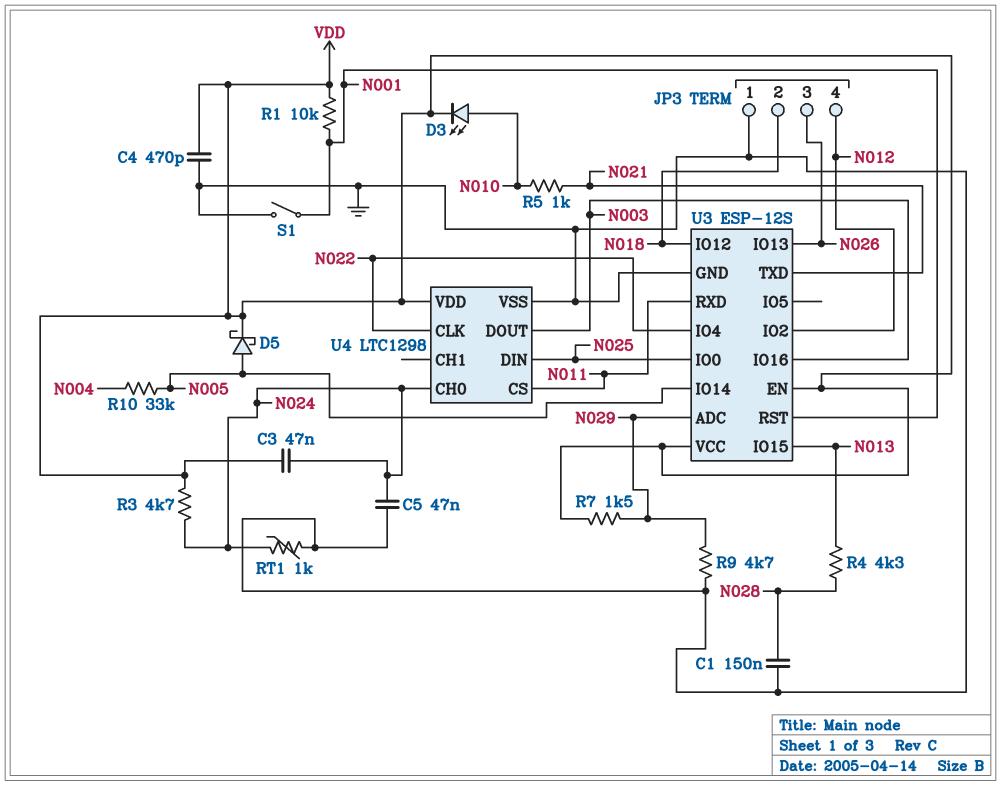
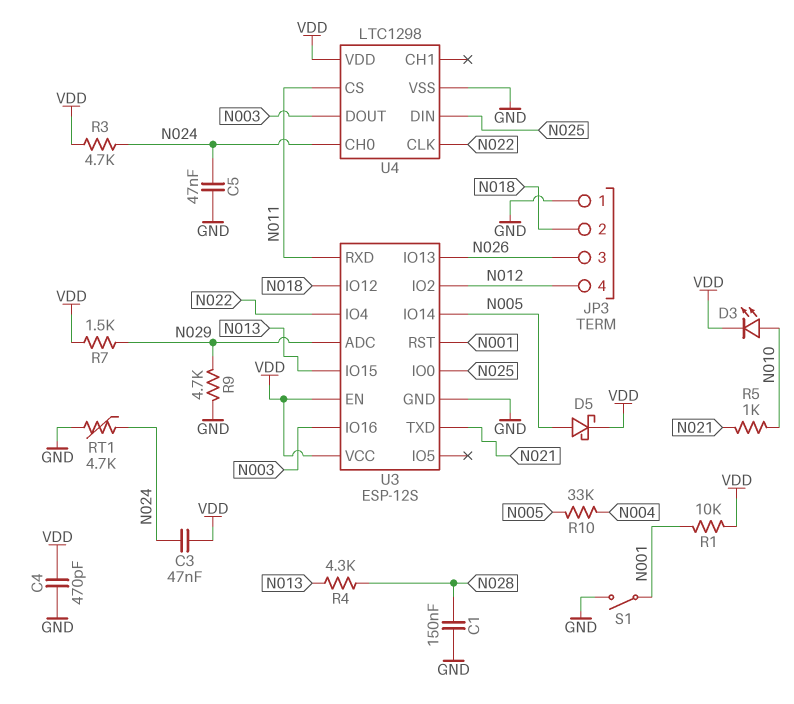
RT1: 1k (GND, N024) -> 4.7k (GND, N024)

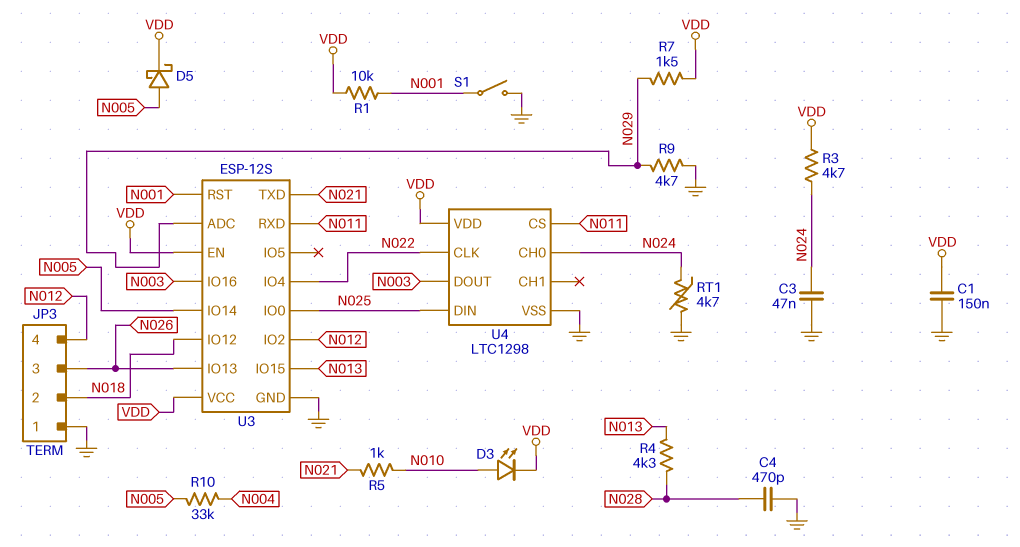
C1: 150nF (GND, N028) -> 150nF (GND, VDD)
C3: 47nF (N024, VDD) -> 47nF (GND, N024)
C4: 470pF (GND, VDD) -> 470pF (GND, N028)
C5: 47nF (GND, N024) -> none

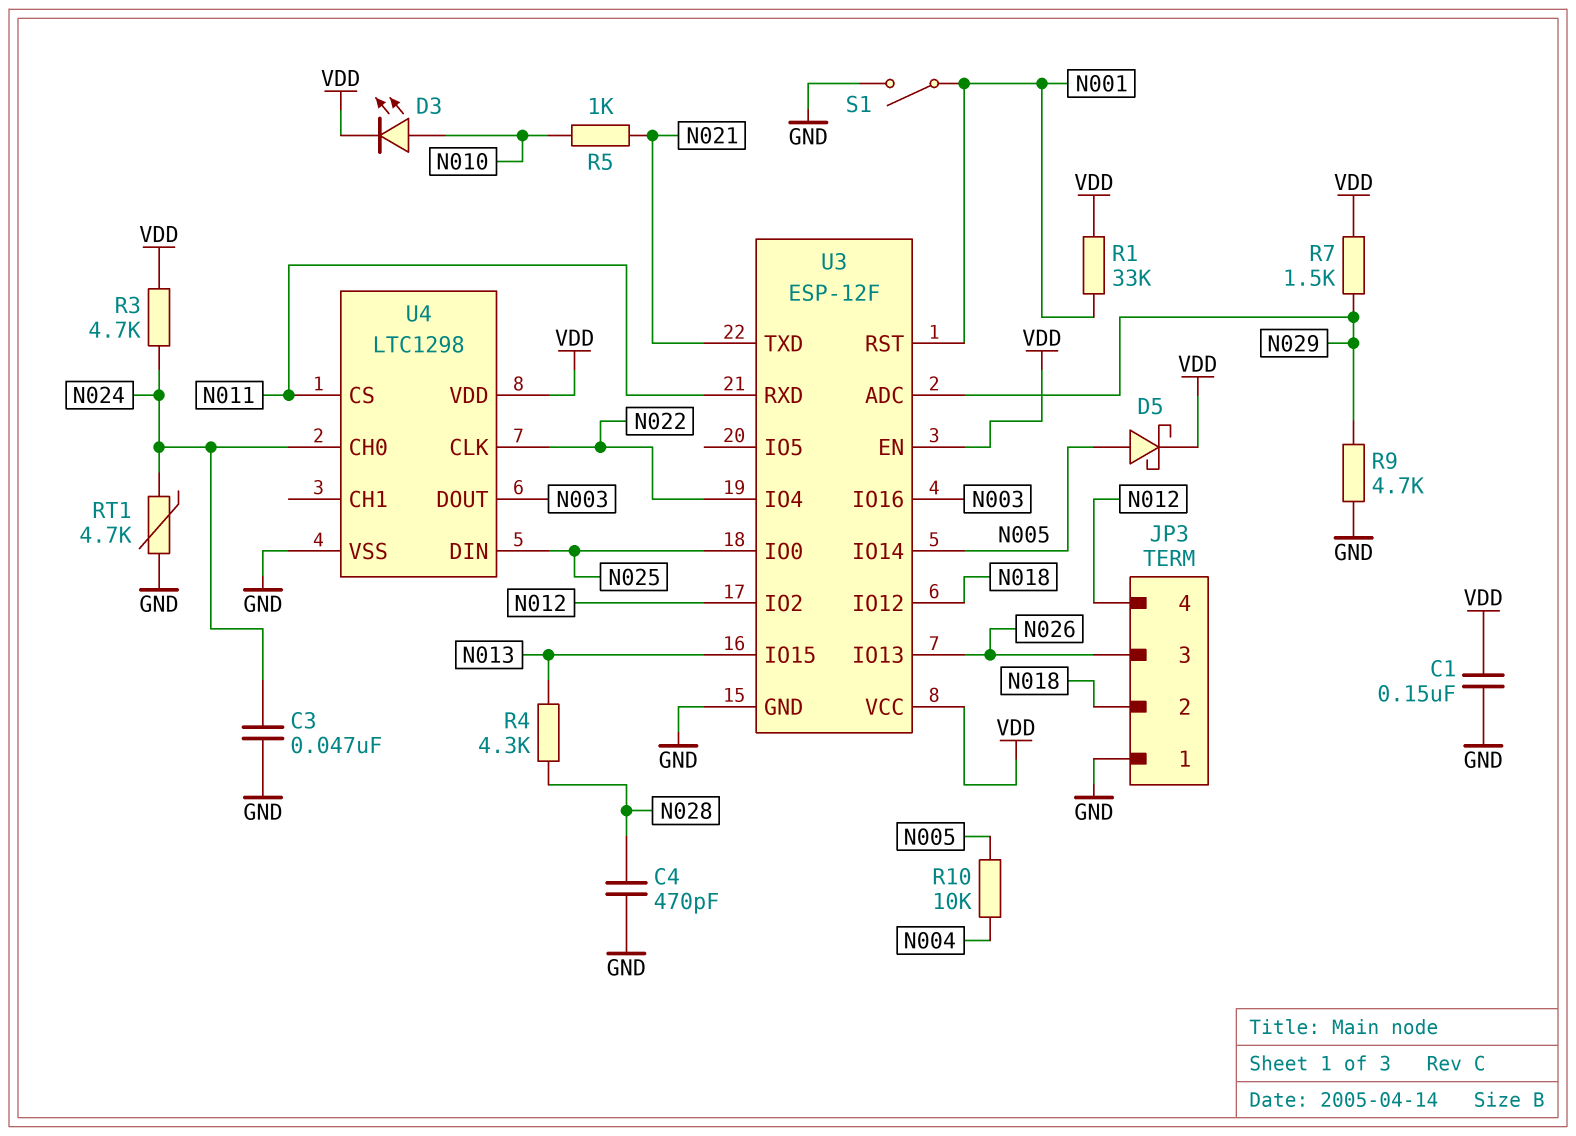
R1: 10k (N001, VDD) -> 33k (N001, VDD)
R10: 33k (N004, N005) -> 10k (N004, N005)
U3: ESP-12S -> ESP-12F

